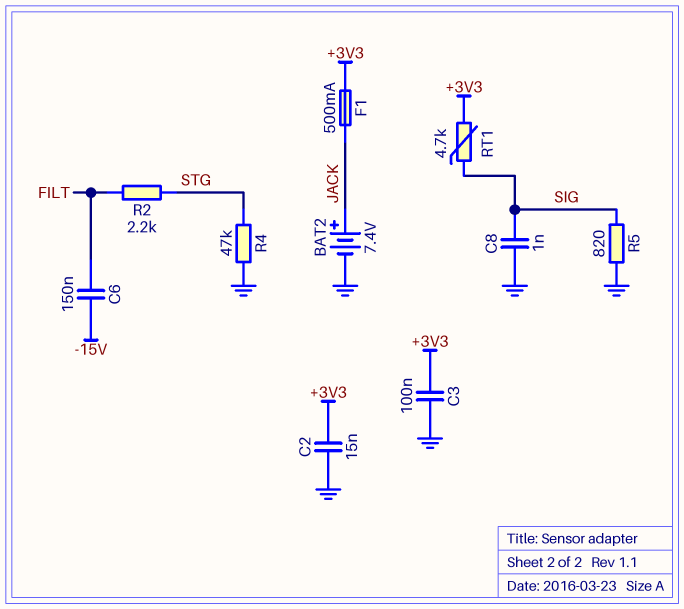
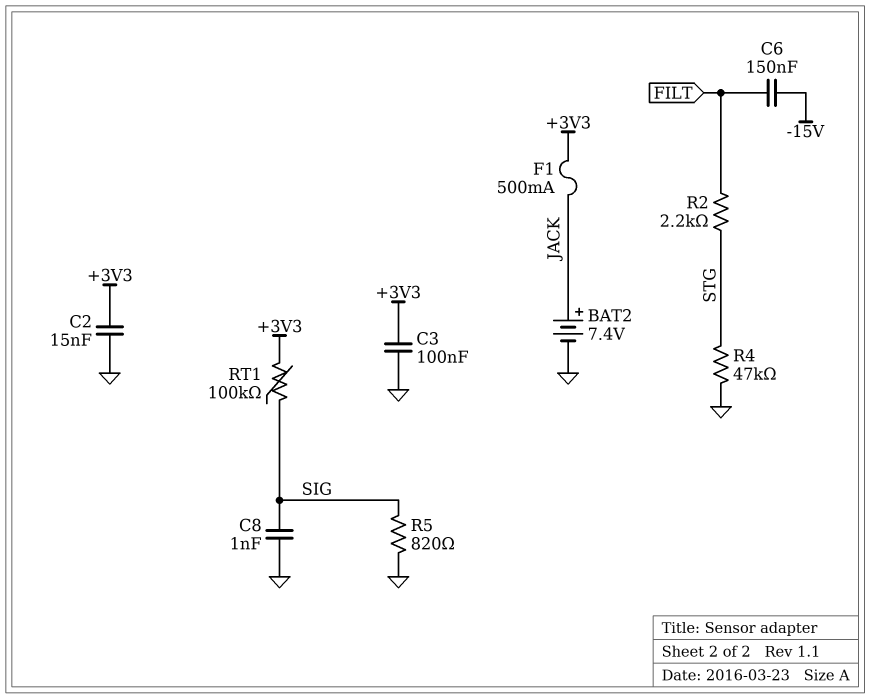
RT1: 4.7k (+3V3, SIG) -> 100k (+3V3, SIG)

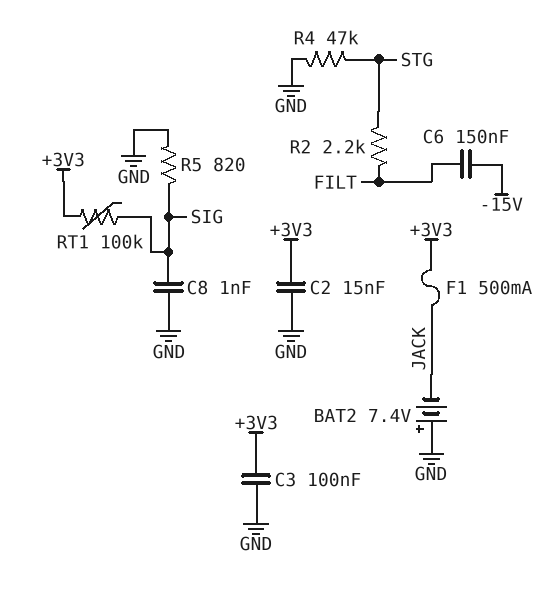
BAT2: 7.4V (plus JACK, minus GND) -> 7.4V (plus GND, minus JACK)

